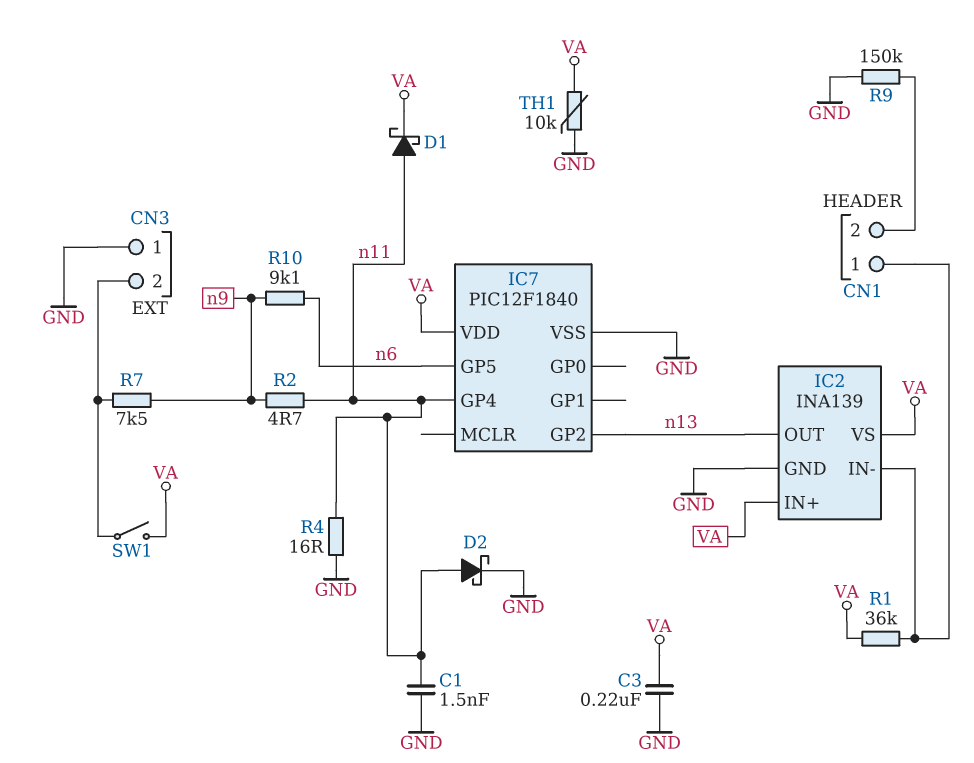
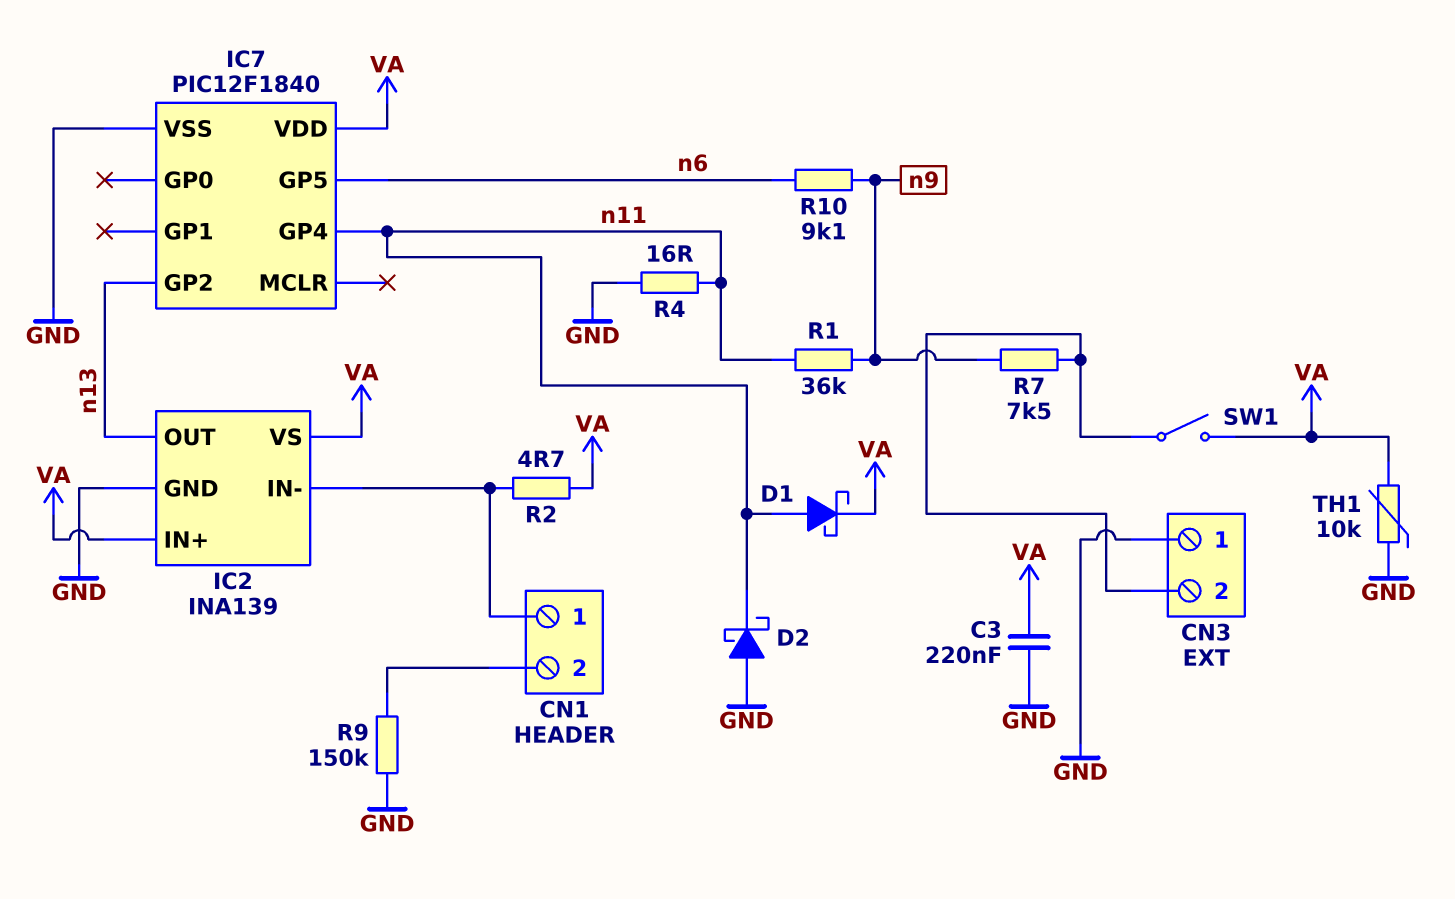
C1: 1.5nF (GND, n11) -> none
D2: schottky (A n11, K GND) -> schottky (A GND, K n11)
R1: 36k (CN1/1, VA) -> 36k (n9, n11)
R2: 4.7 (n9, n11) -> 4.7 (CN1/1, VA)

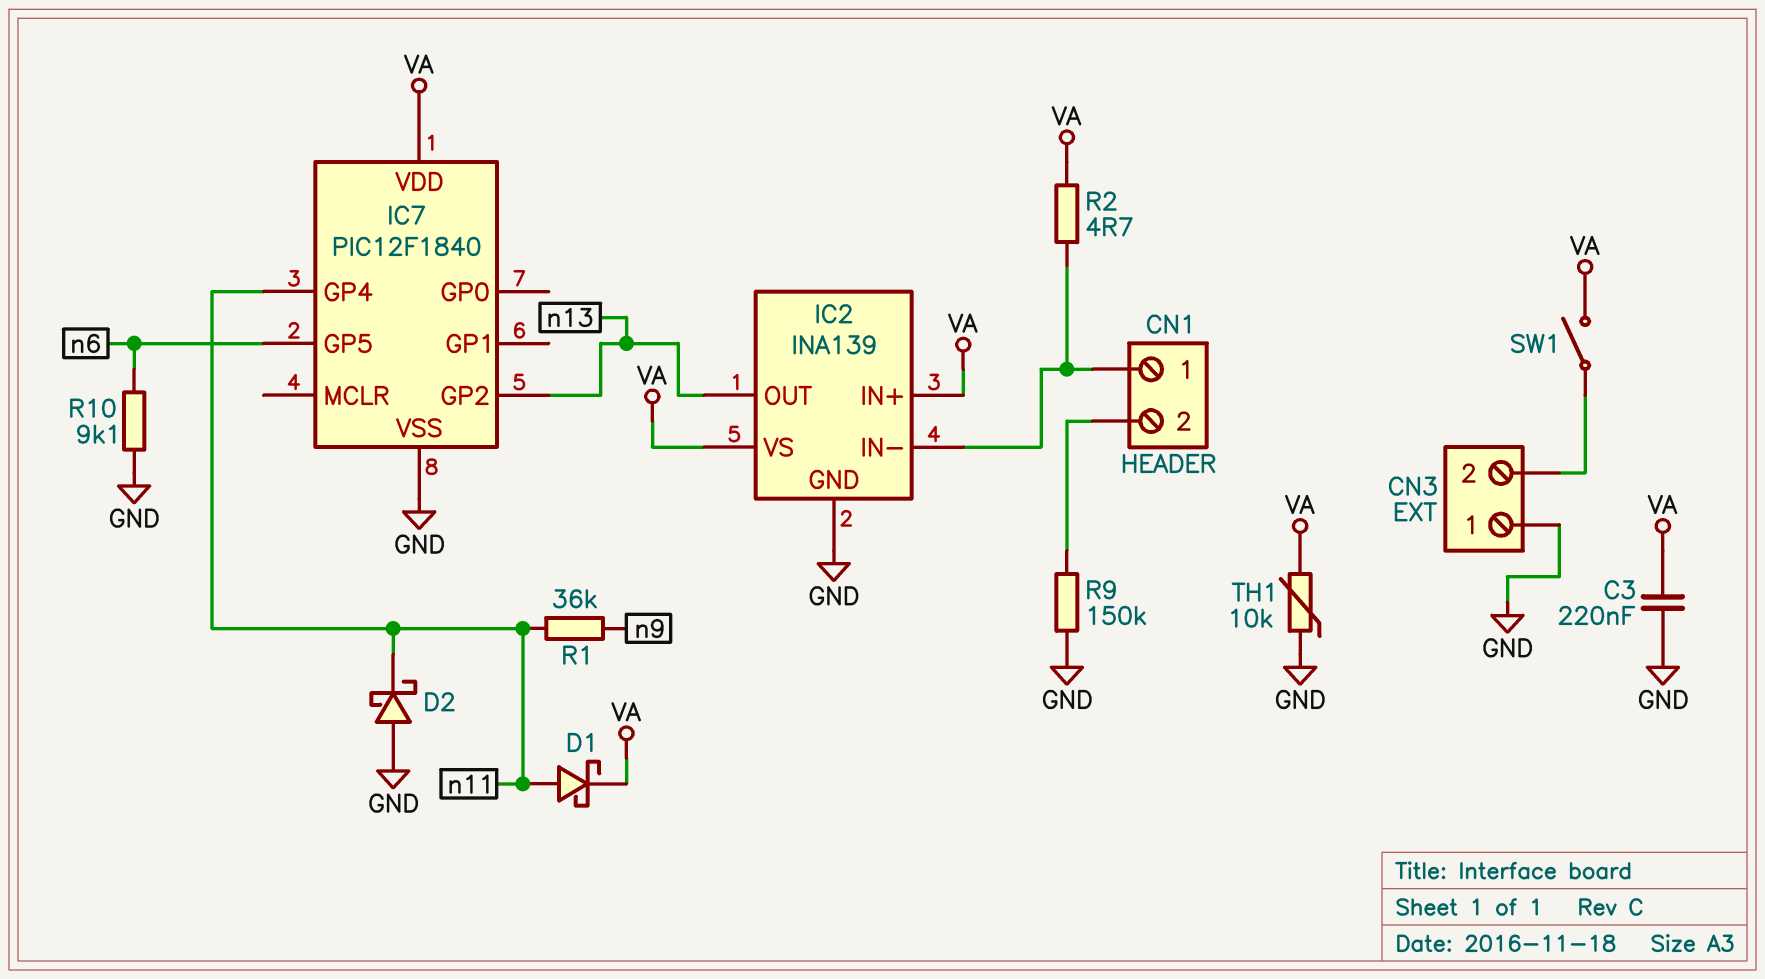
R4: 16 (GND, n11) -> none
R7: 7.5k (CN3/2, n9) -> none
R10: 9.1k (n6, n9) -> 9.1k (GND, n6)

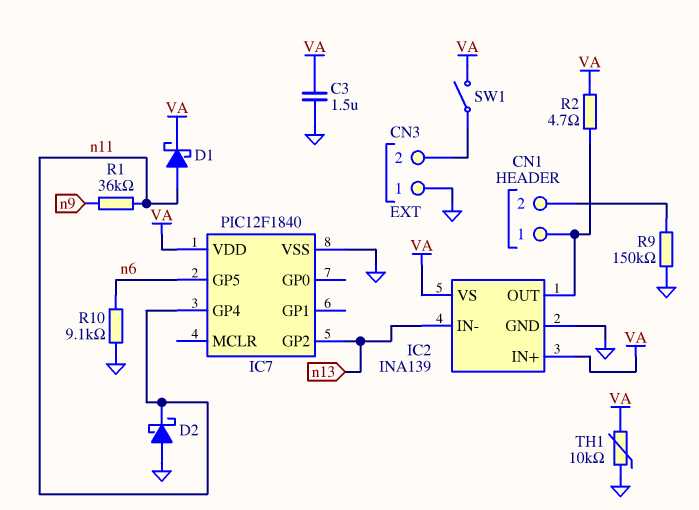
C3: 220nF (GND, VA) -> 1.5uF (GND, VA)
IC2 pin IN-: CN1/1 -> n13
IC2 pin OUT: n13 -> CN1/1

